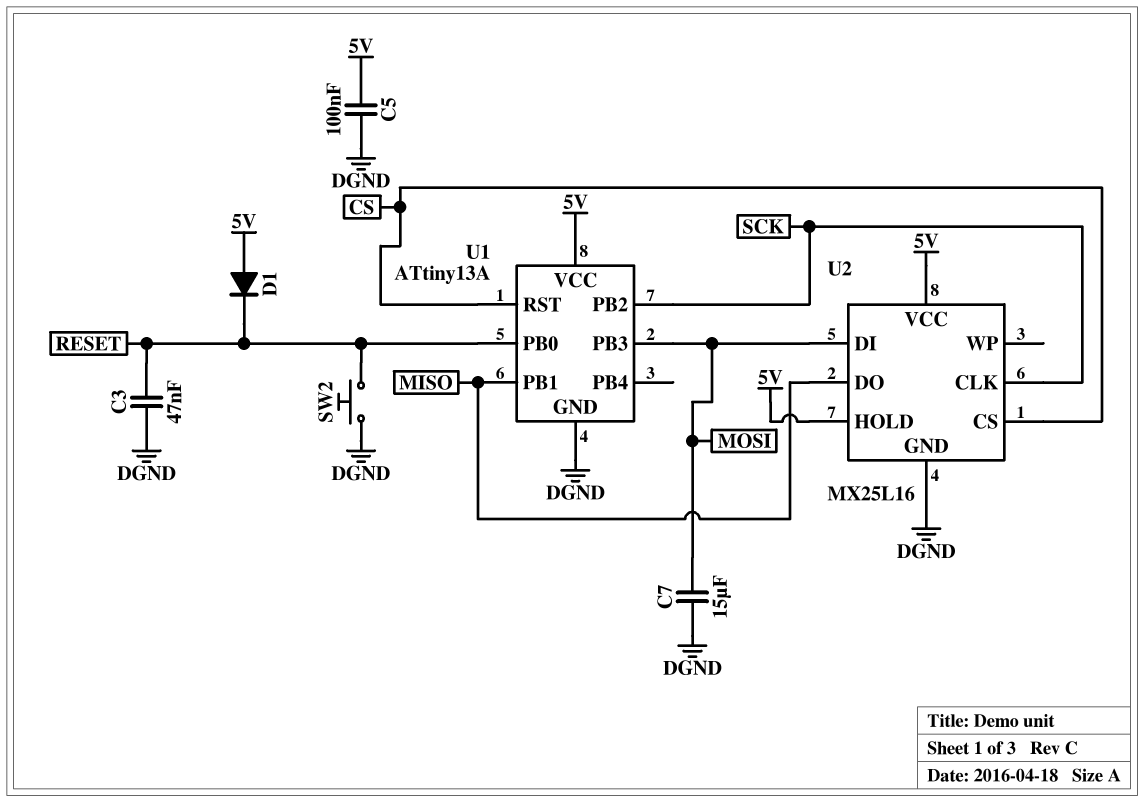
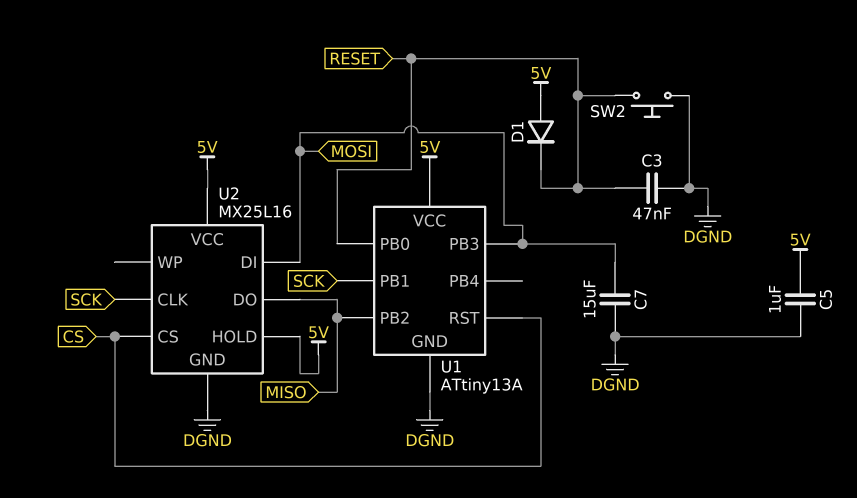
C5: 100nF (5V, DGND) -> 1uF (5V, DGND)
U1 pin PB1: MISO -> SCK
U1 pin PB2: SCK -> MISO

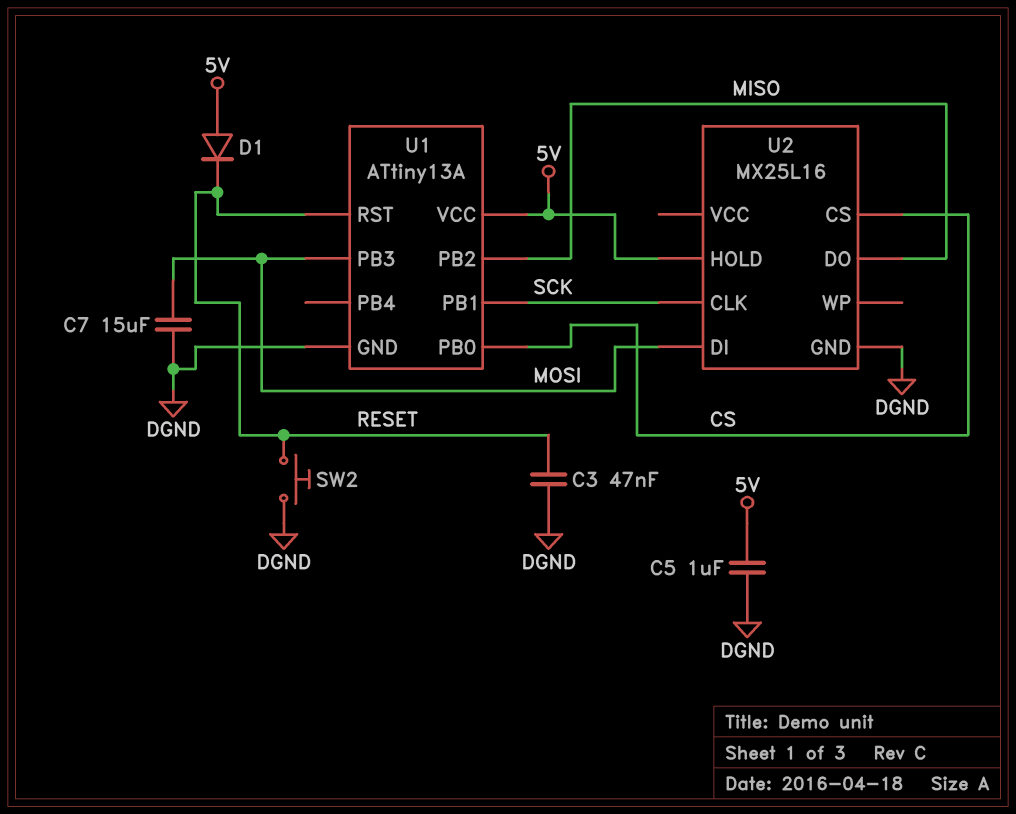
U1 pin PB0: RESET -> CS
U1 pin RST: CS -> RESET
U2 pin VCC: 5V -> none

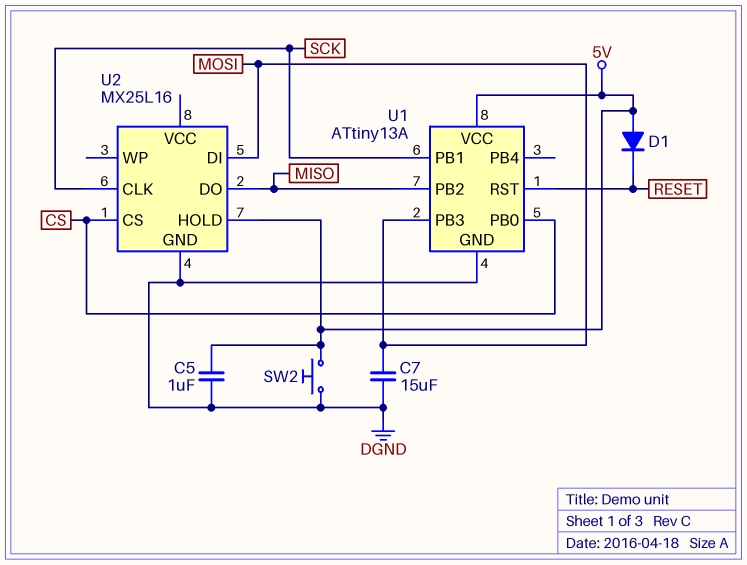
C3: 47nF (DGND, RESET) -> none
SW2: button (DGND, RESET) -> button (5V, DGND)

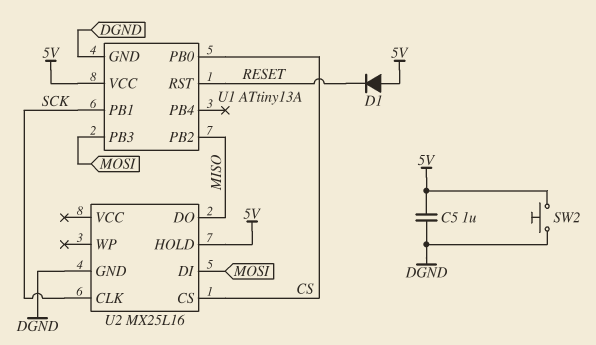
C7: 15uF (DGND, MOSI) -> none

